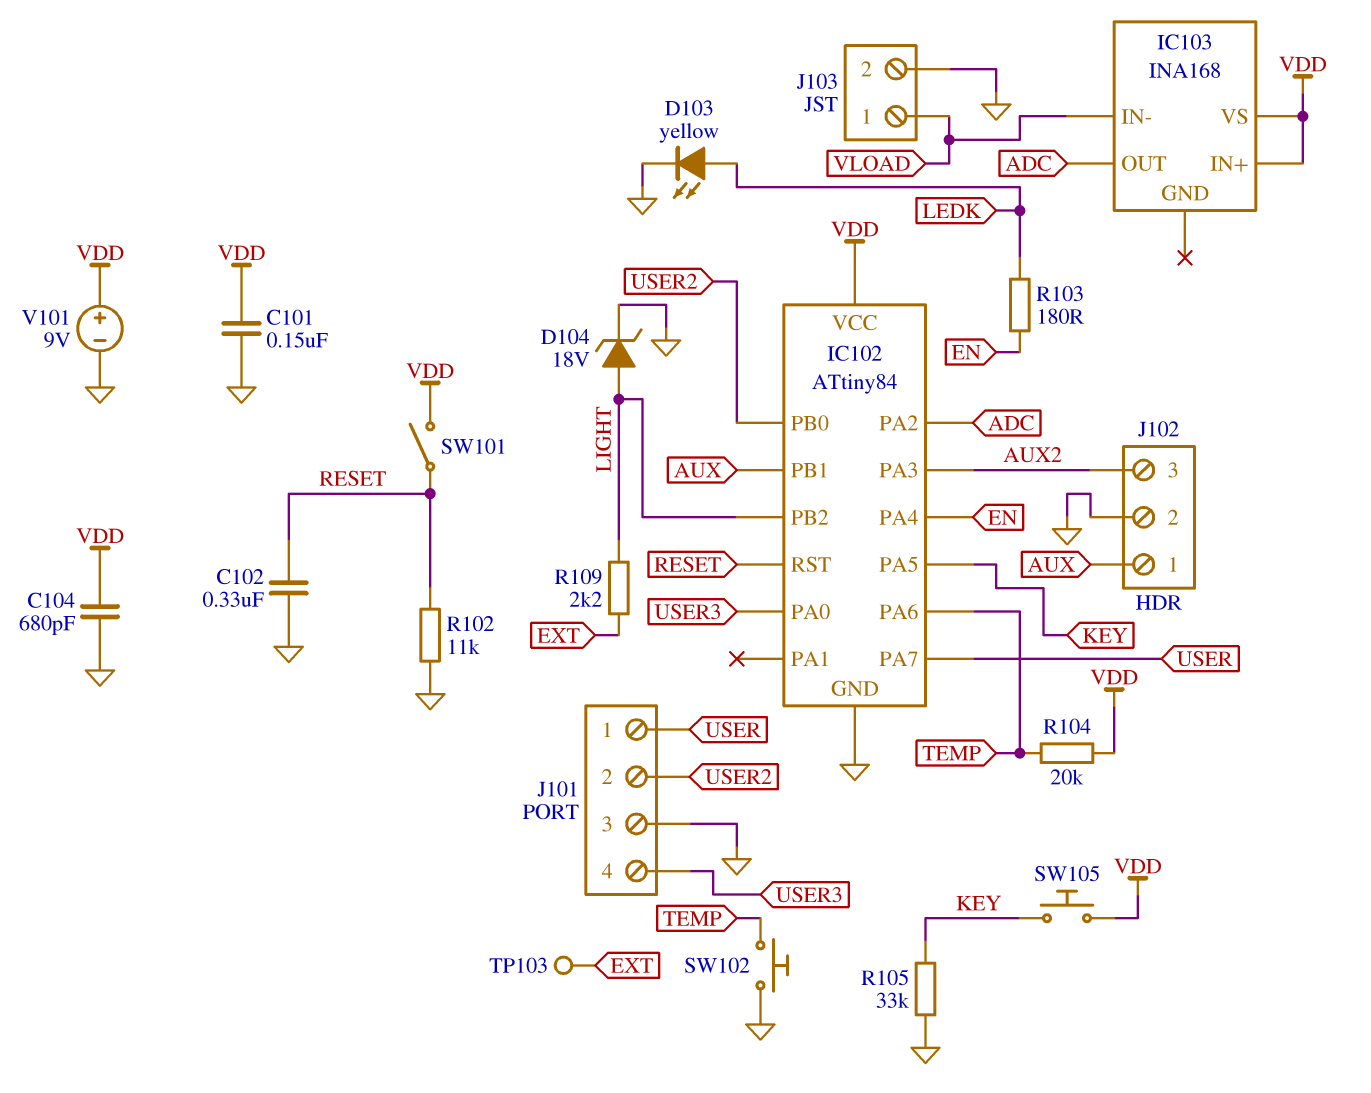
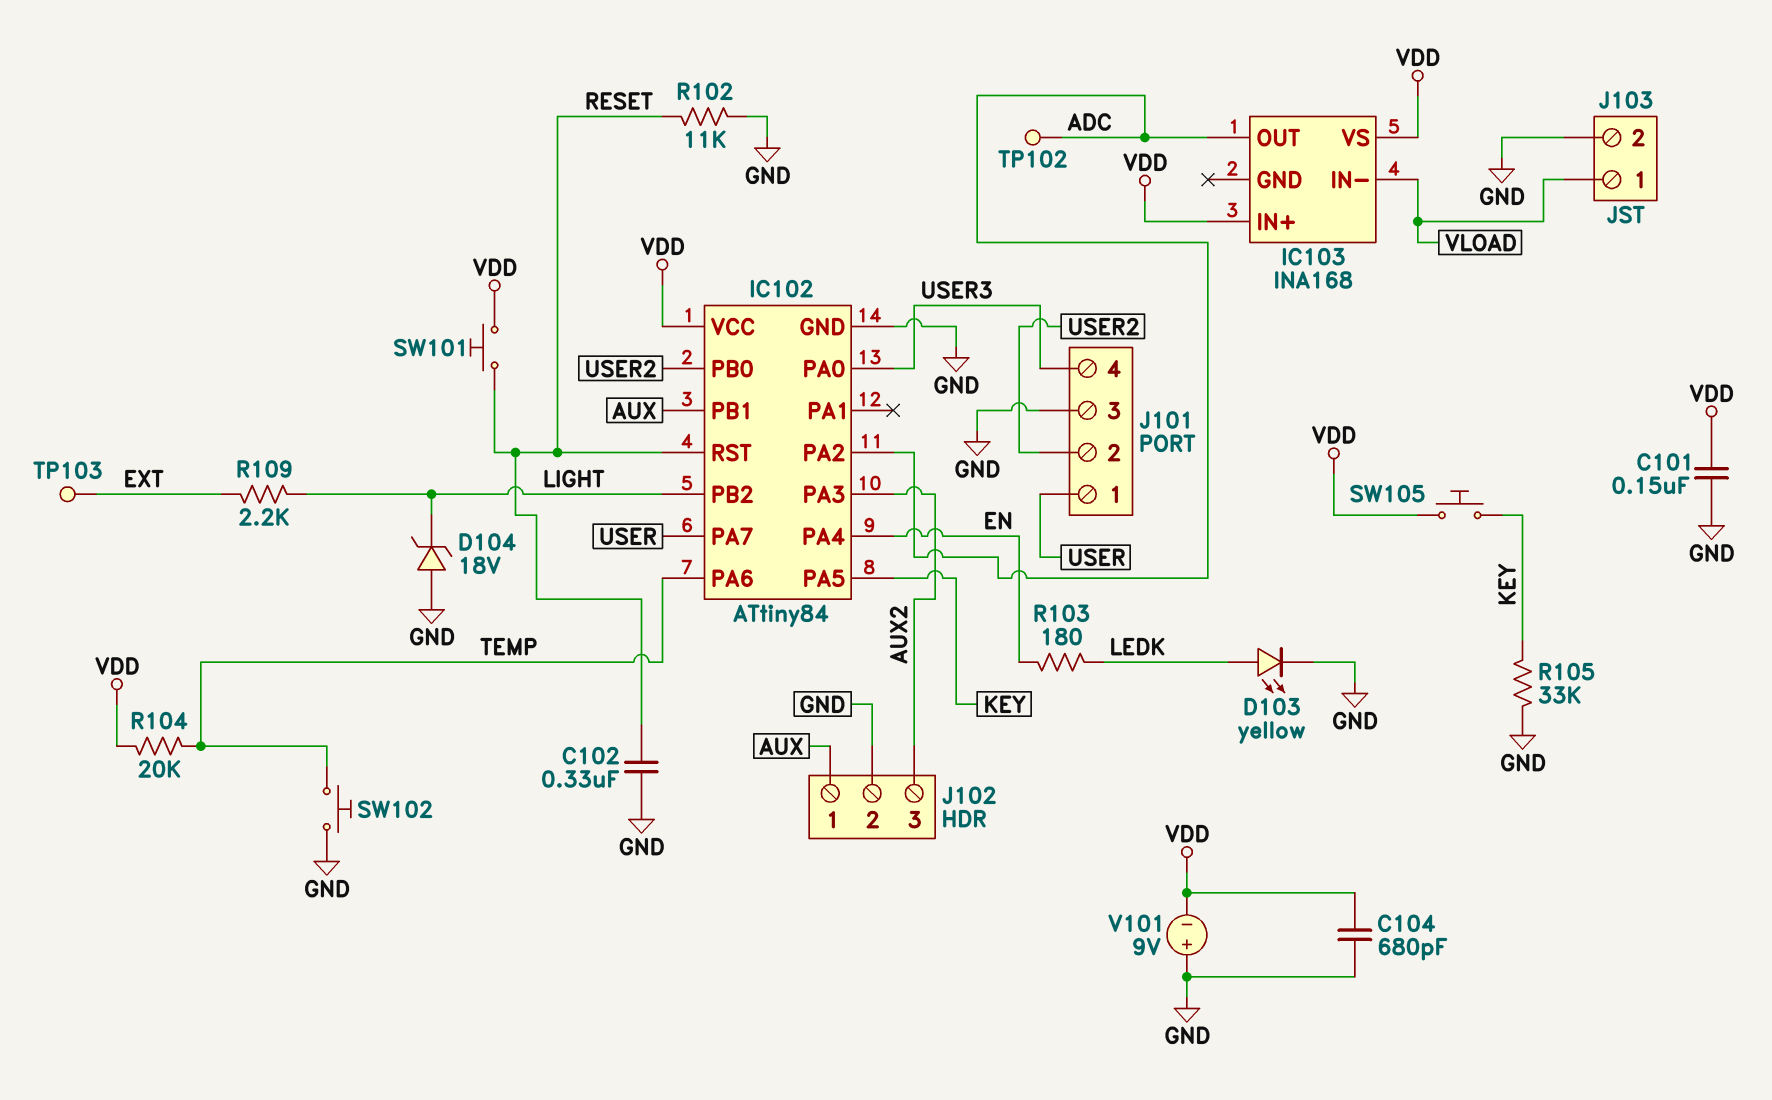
D104: zener 18V (A LIGHT, K GND) -> zener 18V (A GND, K LIGHT)
SW101: switch (RESET, VDD) -> button (RESET, VDD)
TP102: none -> test point (ADC)
V101: 9V (plus VDD, minus GND) -> 9V (plus GND, minus VDD)

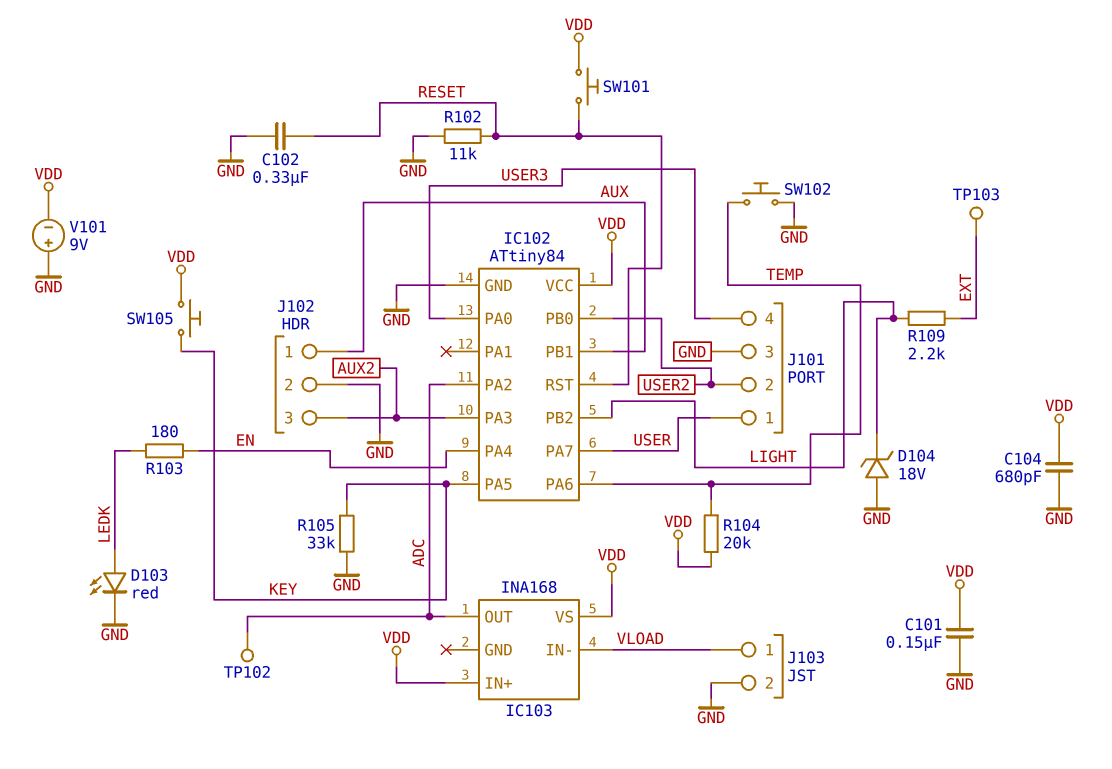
D103: LED yellow (A LEDK, K GND) -> LED red (A LEDK, K GND)

